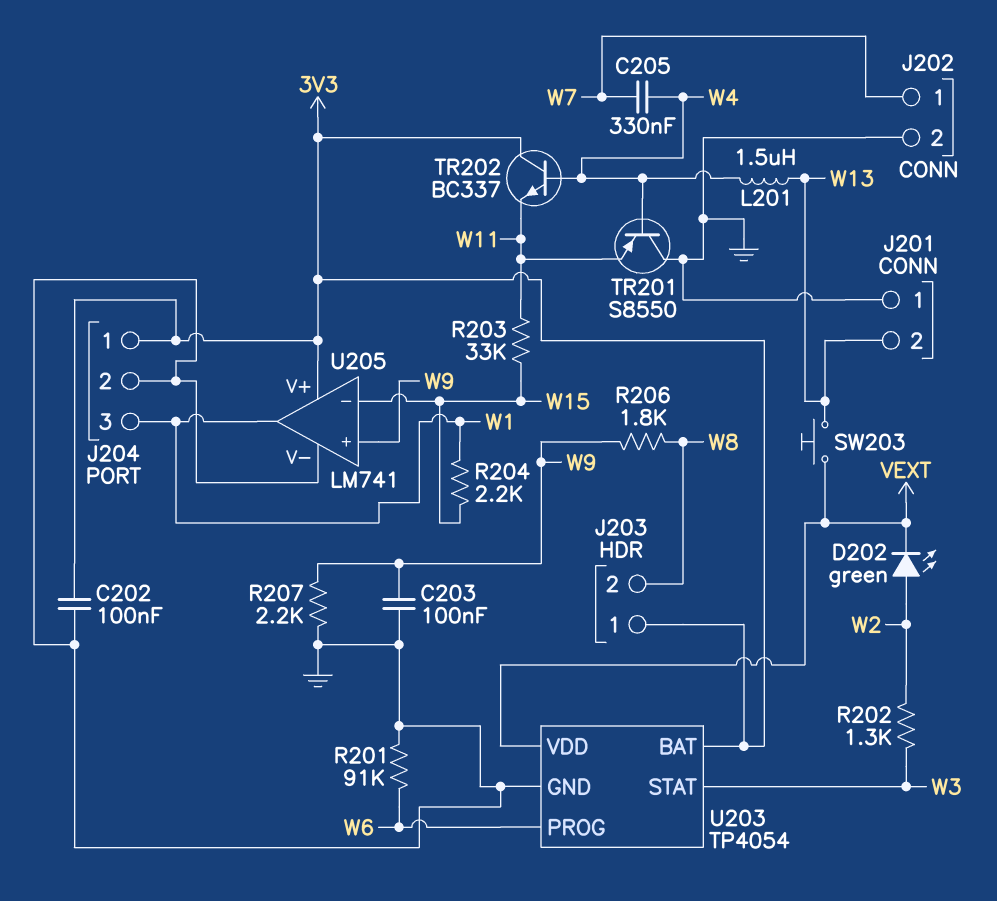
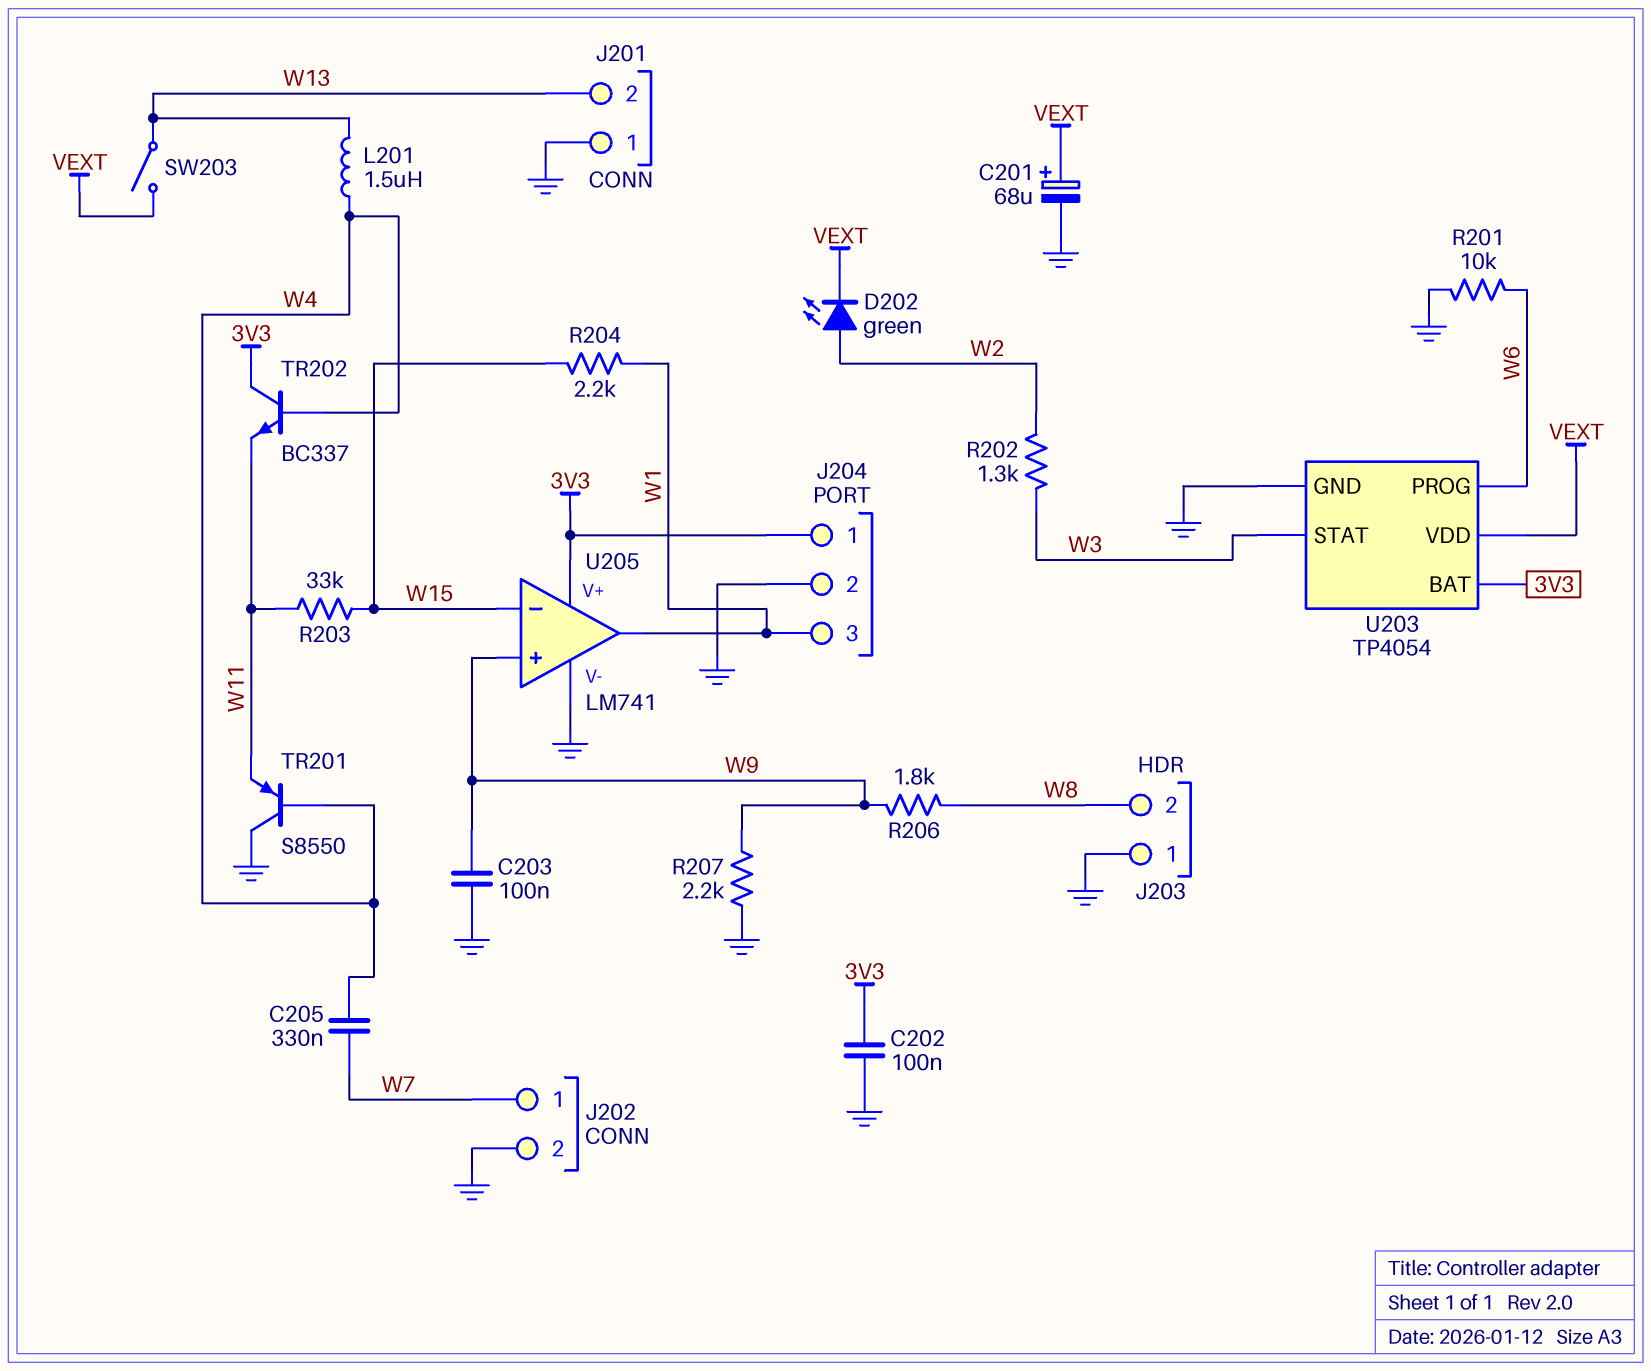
C201: none -> 68uF (plus VEXT, minus GND)
J203 pin 1: 3V3 -> GND
R201: 91k (GND, W6) -> 10k (GND, W6)
SW203: button (VEXT, W13) -> switch (VEXT, W13)

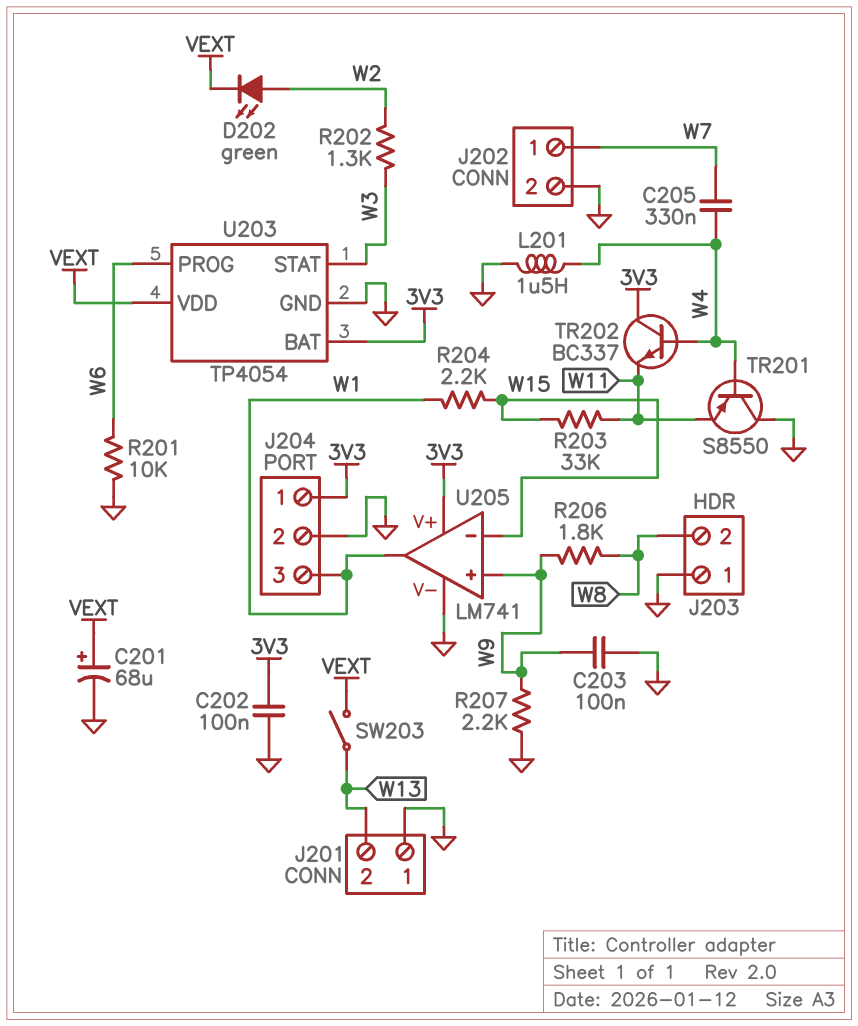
L201: 1.5uH (W4, W13) -> 1.5uH (GND, W4)

